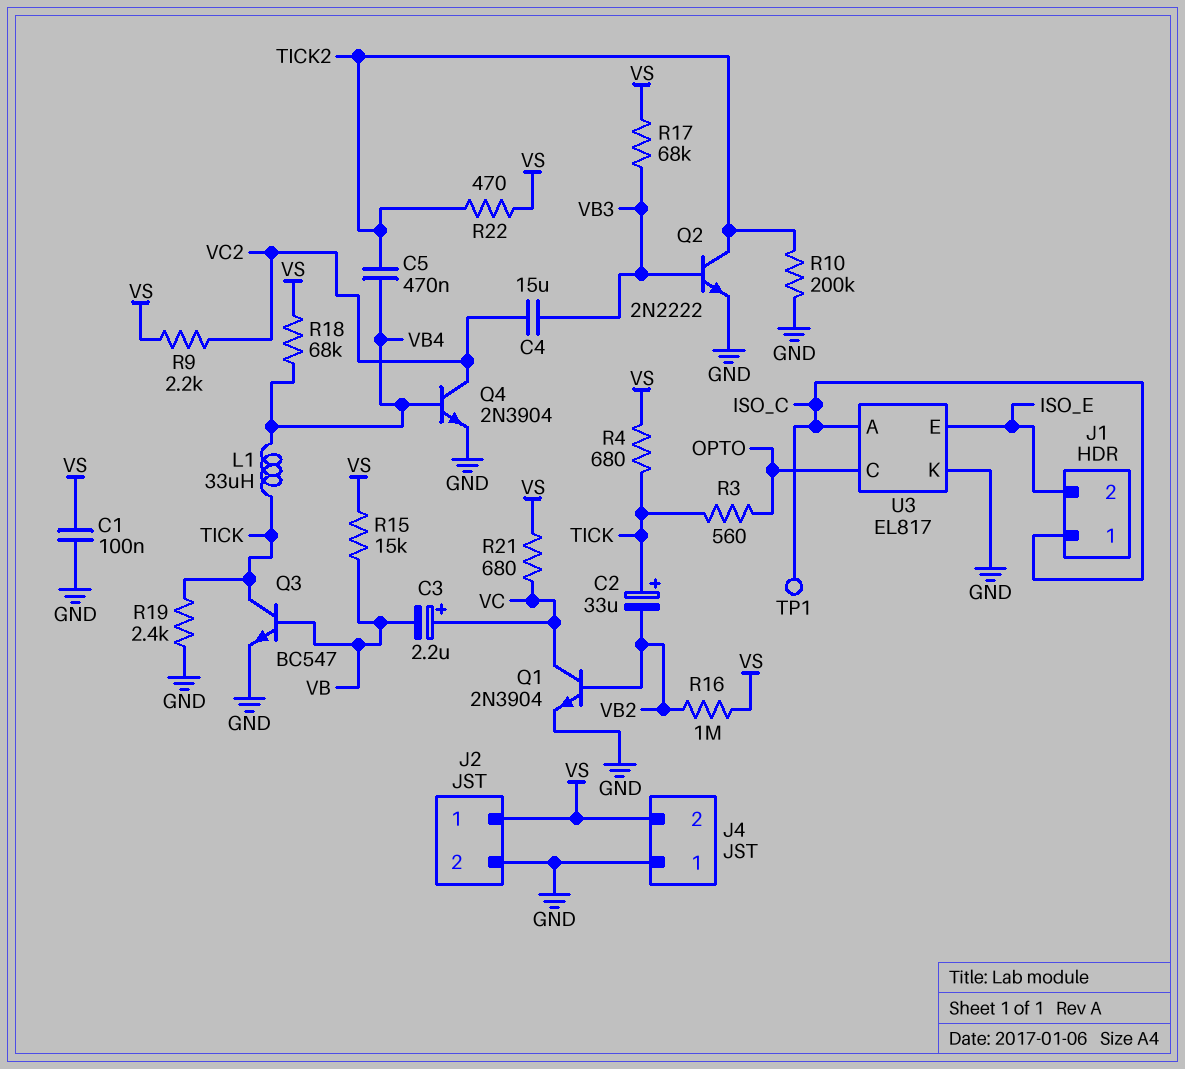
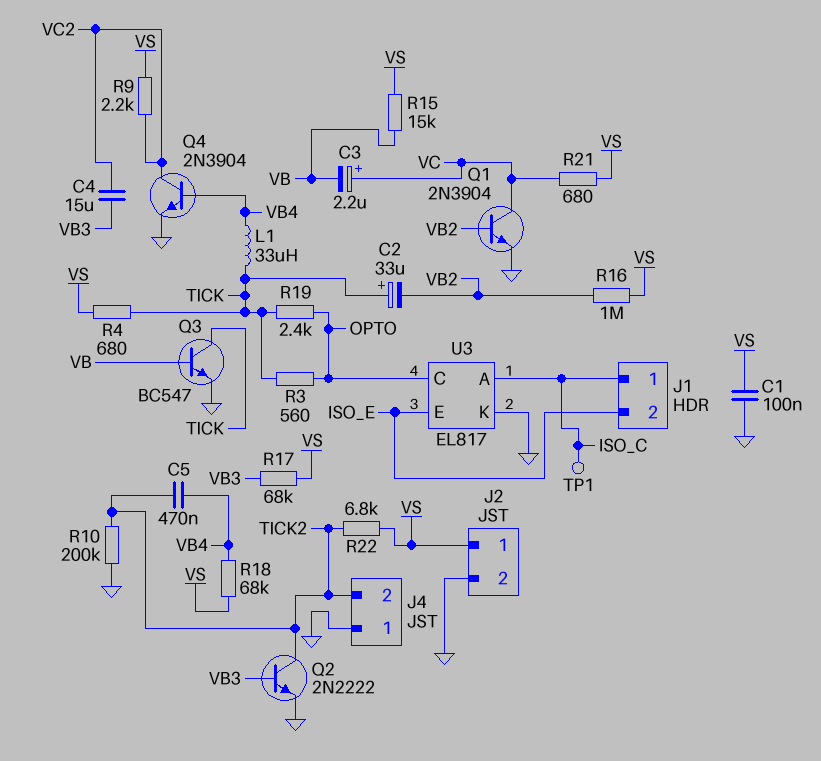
J4 pin 2: VS -> TICK2
R19: 2.4k (GND, TICK) -> 2.4k (OPTO, TICK)
R22: 470 (TICK2, VS) -> 6.8k (TICK2, VS)

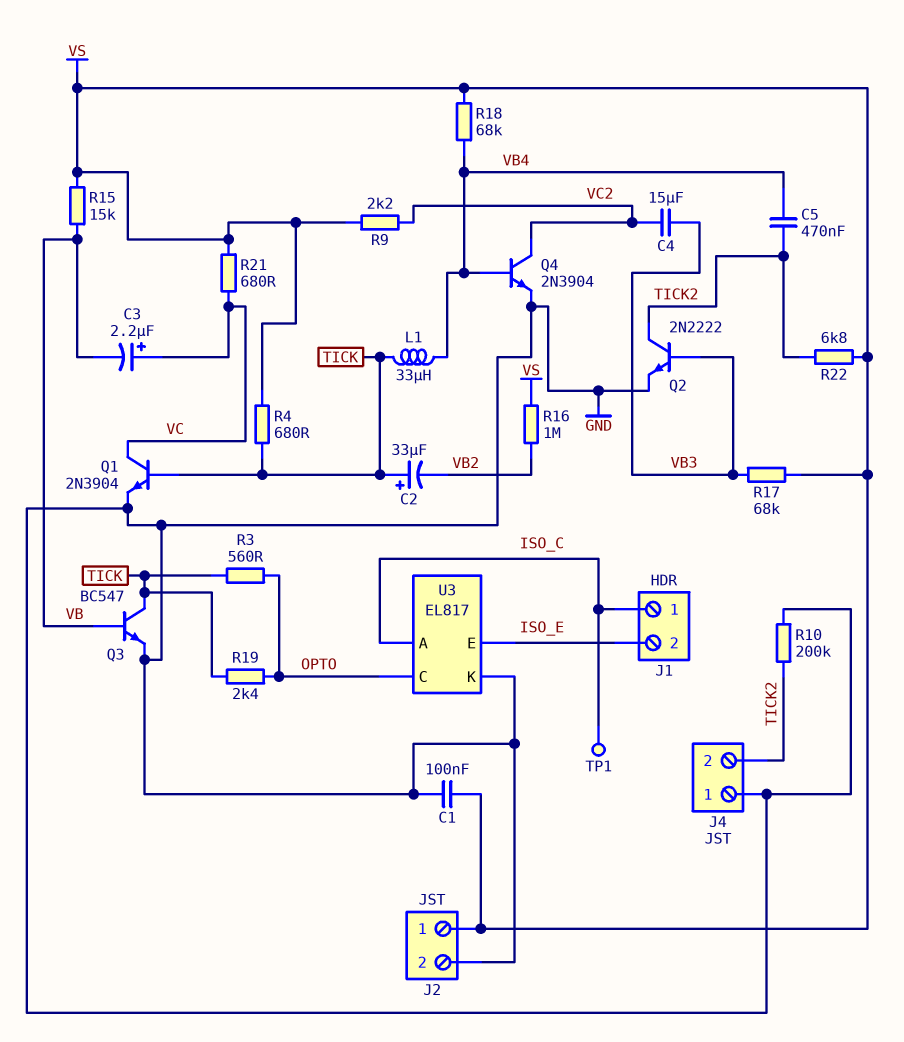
Q1: NPN 2N3904 (B VB2, C VC, E GND) -> NPN 2N3904 (B TICK, C VC, E GND)

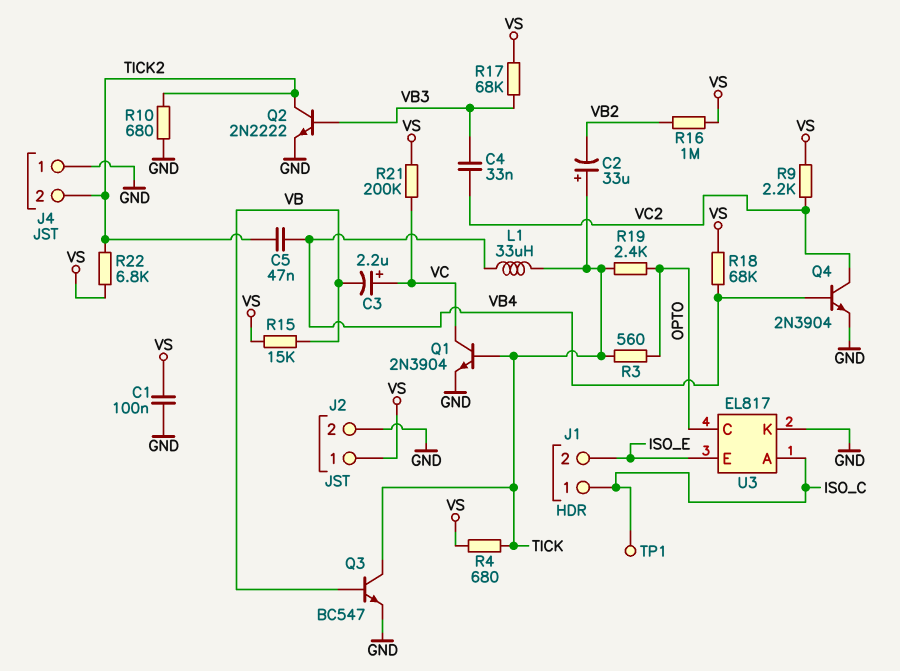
C4: 15uF (VB3, VC2) -> 33nF (VB3, VC2)
C5: 470nF (TICK2, VB4) -> 47nF (TICK2, VB4)
R10: 200k (GND, TICK2) -> 680 (GND, TICK2)
R21: 680 (VC, VS) -> 200k (VC, VS)

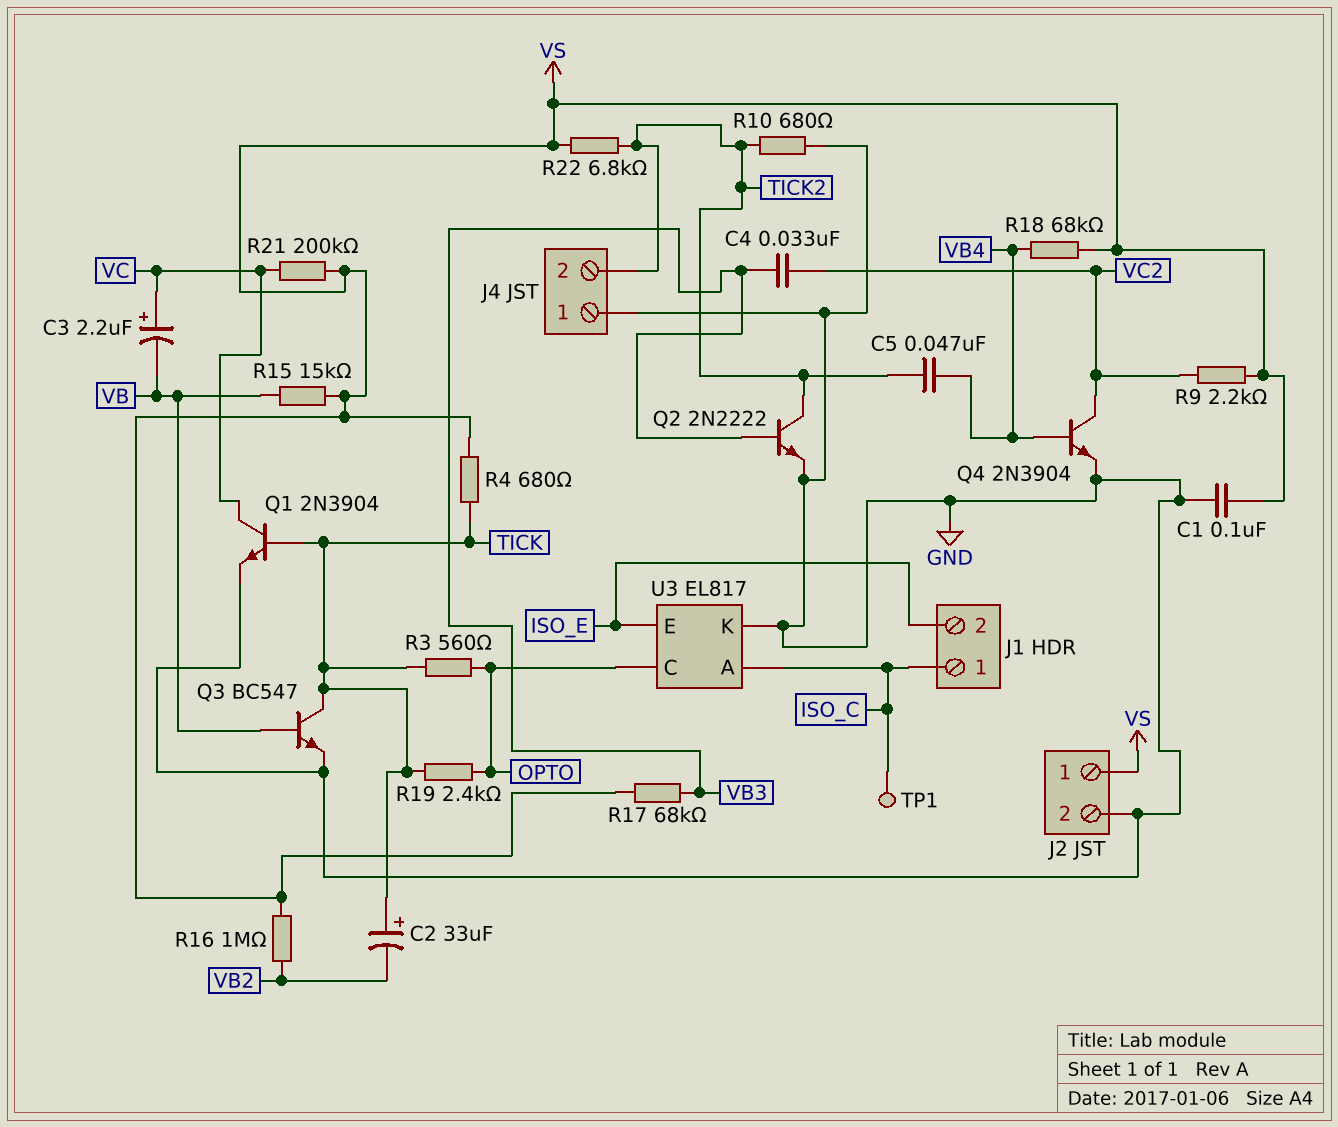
L1: 33uH (TICK, VB4) -> none

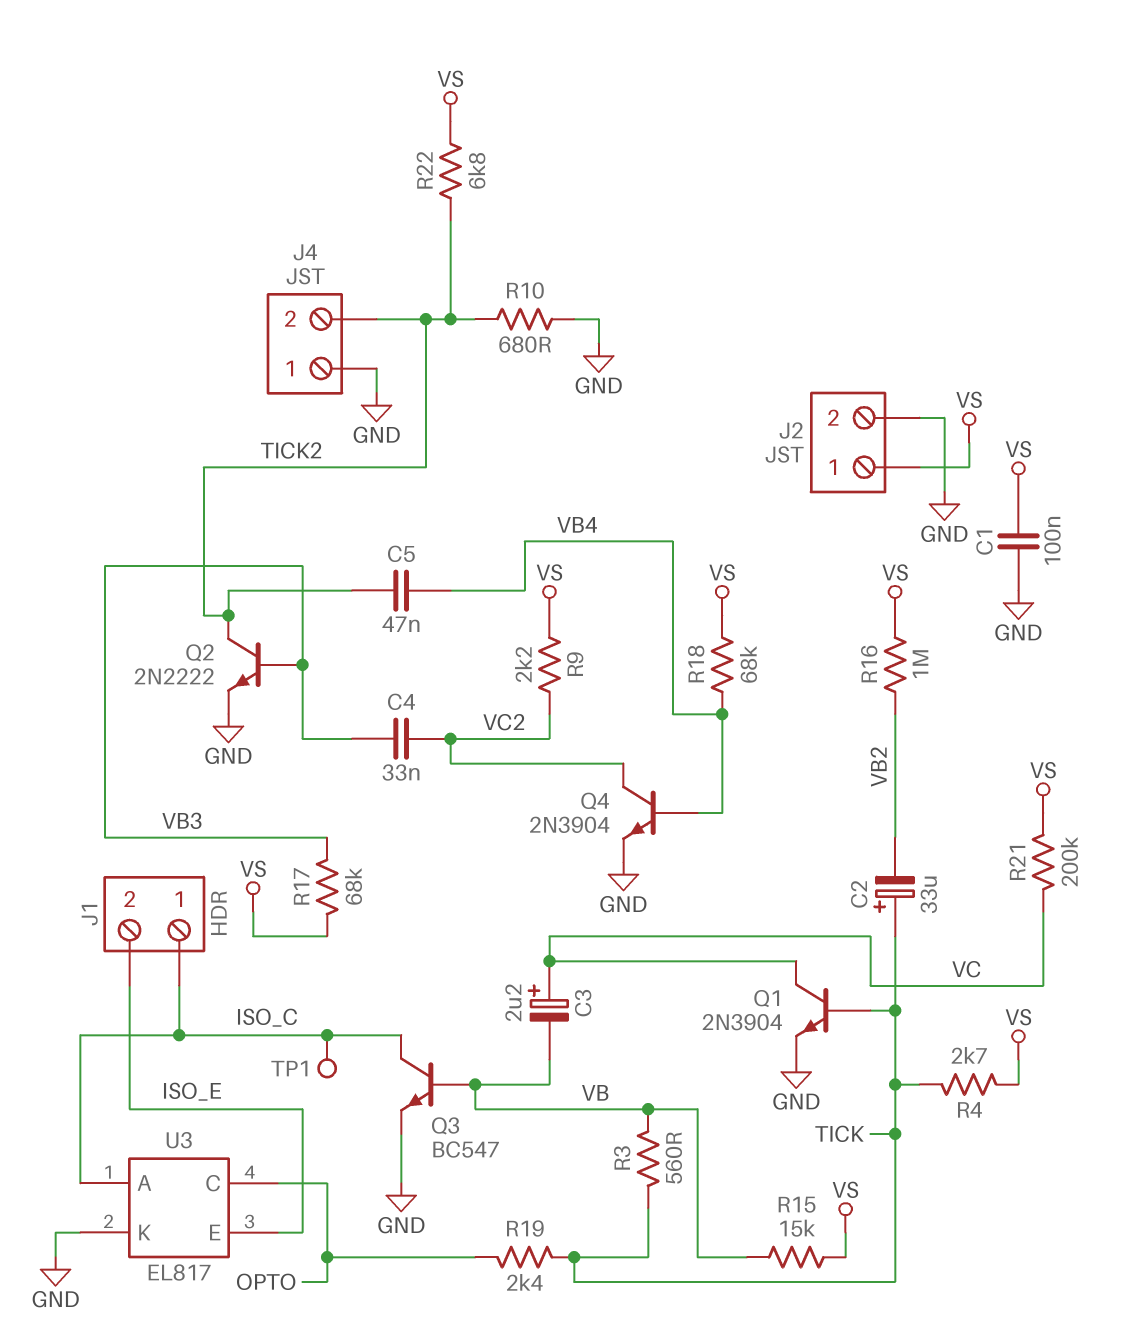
Q3: NPN BC547 (B VB, C TICK, E GND) -> NPN BC547 (B VB, C ISO_C, E GND)
R3: 560 (OPTO, TICK) -> 560 (TICK, VB)
R4: 680 (TICK, VS) -> 2.7k (TICK, VS)

